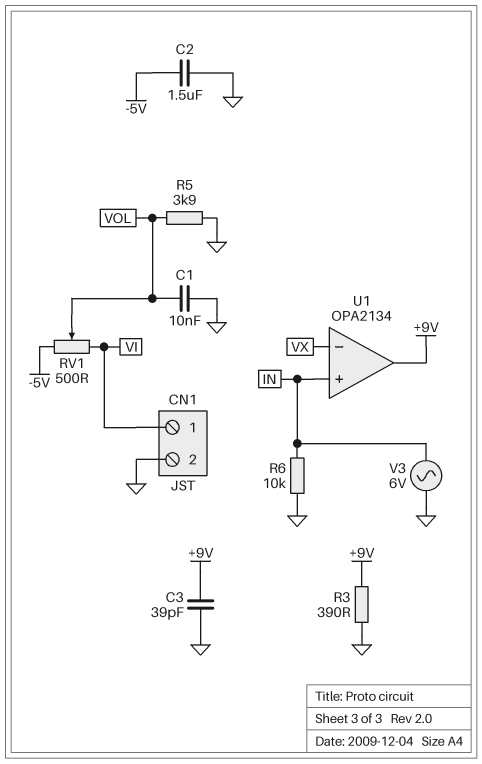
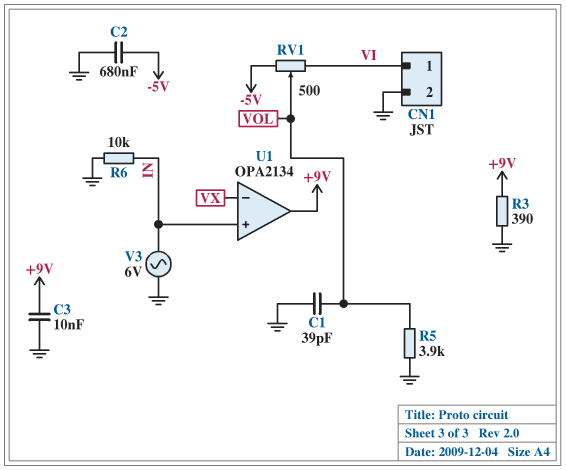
C1: 10nF (GND, VOL) -> 39pF (GND, VOL)
C2: 1.5uF (-5V, GND) -> 680nF (-5V, GND)
C3: 39pF (+9V, GND) -> 10nF (+9V, GND)

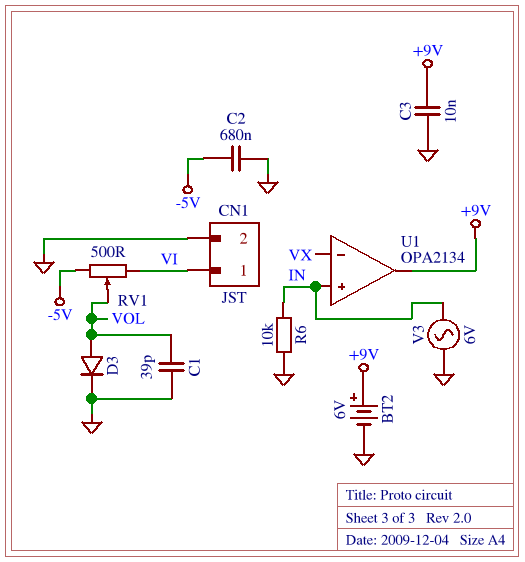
BT2: none -> 6V (plus +9V, minus GND)
D3: none -> diode (A VOL, K GND)
R3: 390 (+9V, GND) -> none
R5: 3.9k (GND, VOL) -> none

